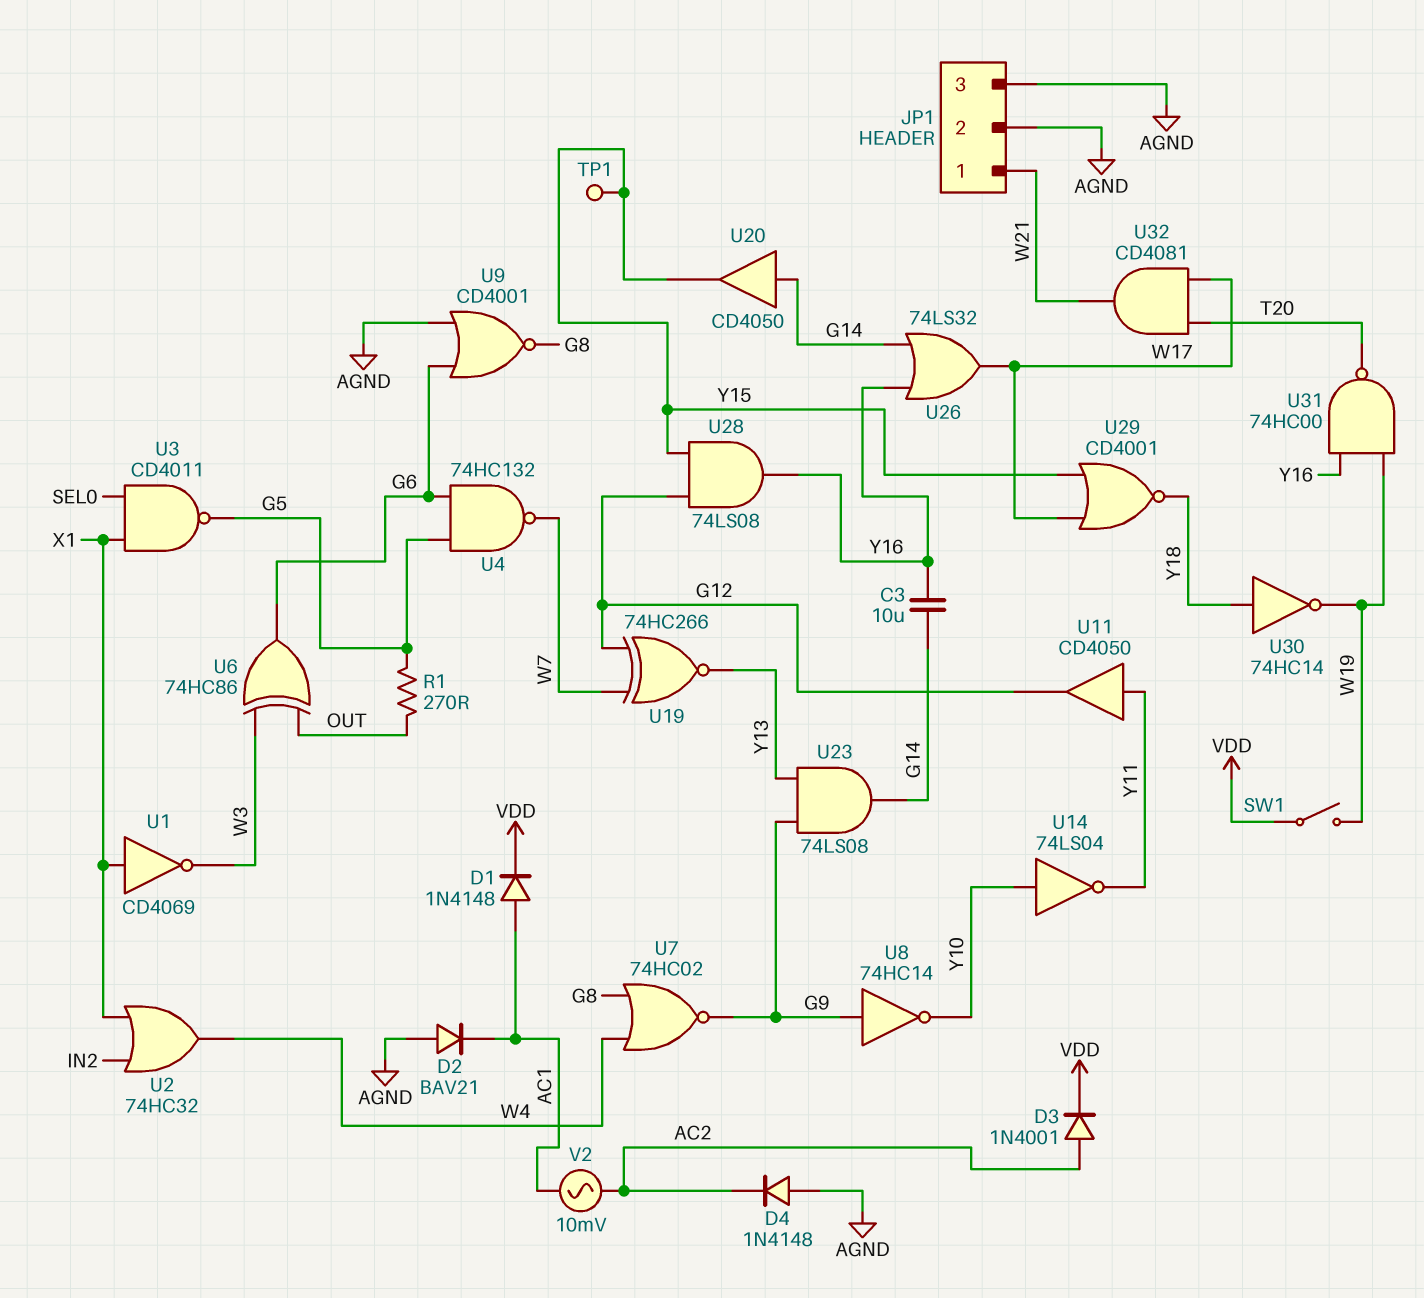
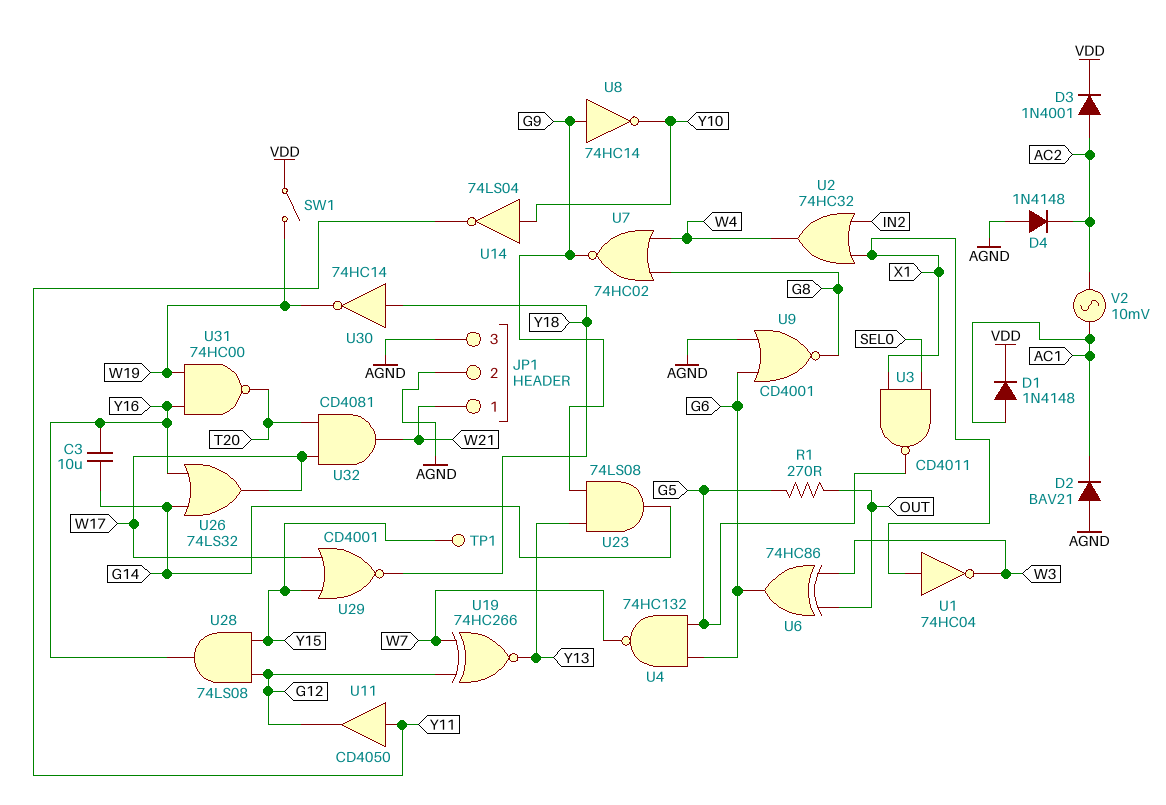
U1: NOT CD4069 (in X1, out W3) -> NOT 74HC04 (in X1, out W3)
U20: buffer CD4050 (in G14, out Y15) -> none

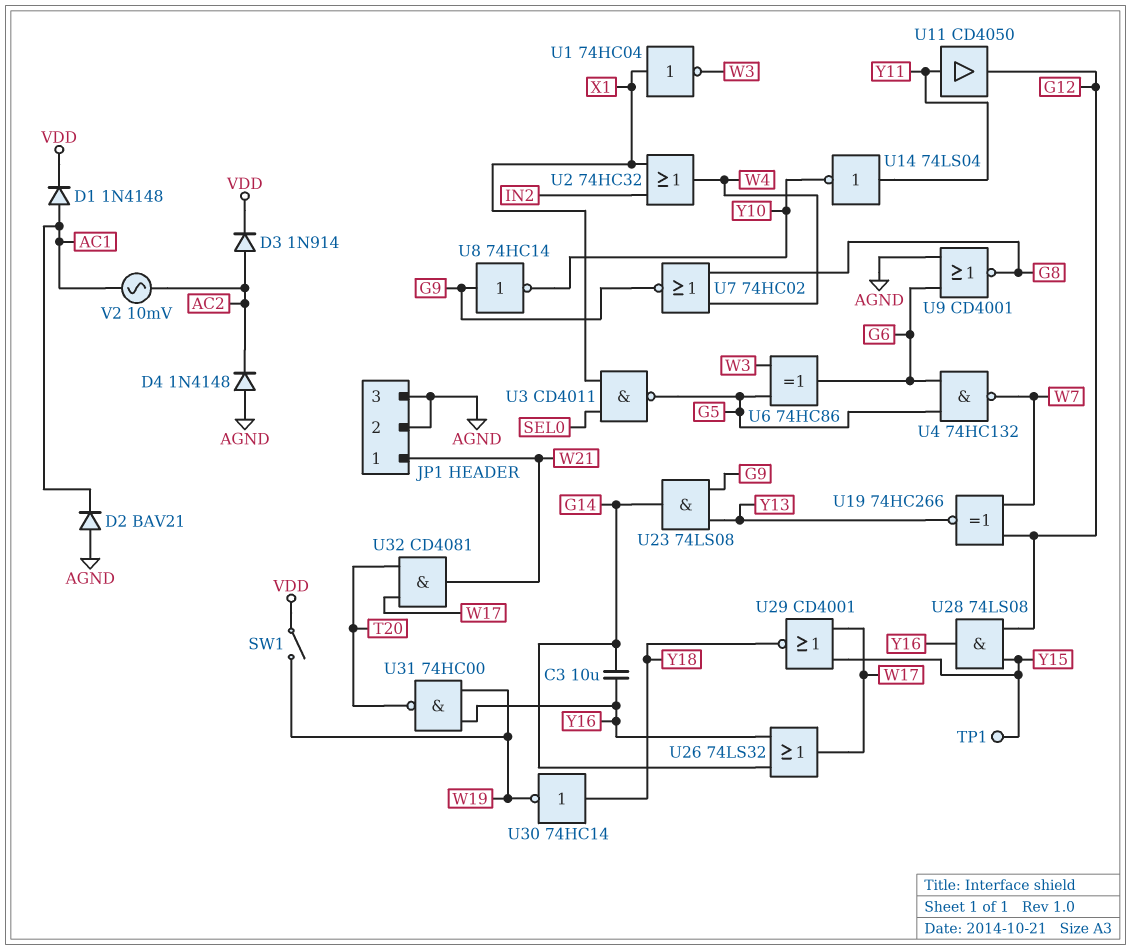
D3: diode 1N4001 (A AC2, K VDD) -> diode 1N914 (A AC2, K VDD)
R1: 270 (G5, OUT) -> none
U6: XOR 74HC86 (in OUT, in W3, out G6) -> XOR 74HC86 (in G5, in W3, out G6)
U14: NOT 74LS04 (in Y10, out Y11) -> NOT 74LS04 (in Y11, out Y10)

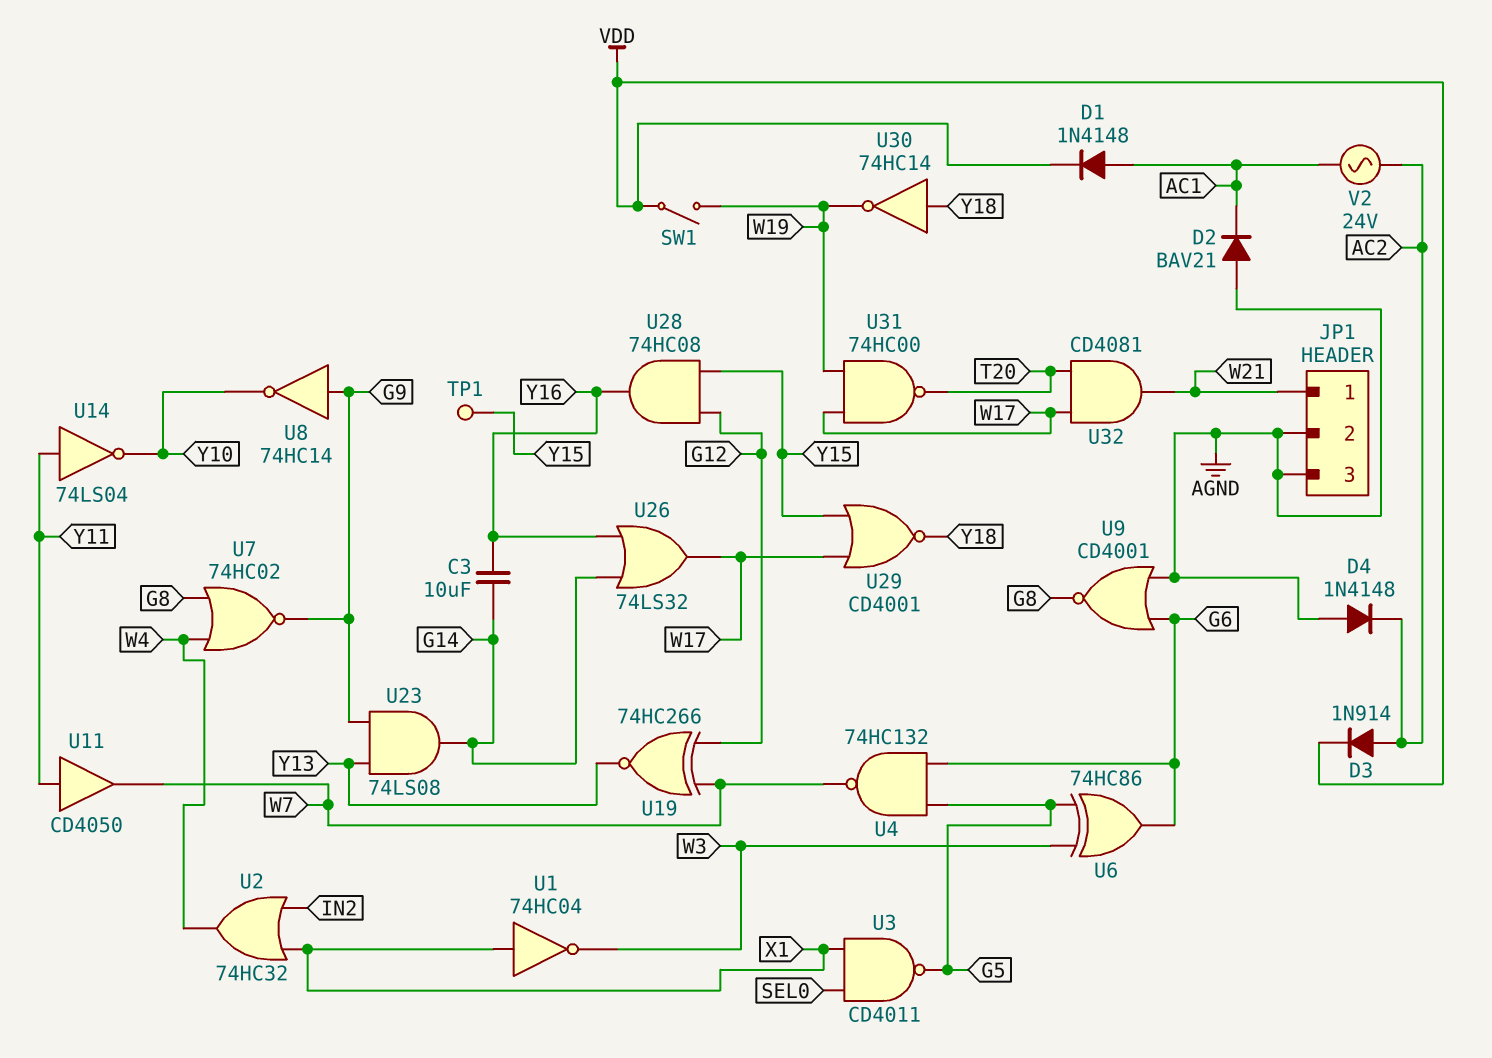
U11: buffer CD4050 (in Y11, out G12) -> buffer CD4050 (in Y11, out W7)
U28: AND 74LS08 (in G12, in Y15, out Y16) -> AND 74HC08 (in G12, in Y15, out Y16)
U31: NAND 74HC00 (in W19, in Y16, out T20) -> NAND 74HC00 (in W17, in W19, out T20)
V2: AC 10mV (AC1, AC2) -> AC 24V (AC1, AC2)

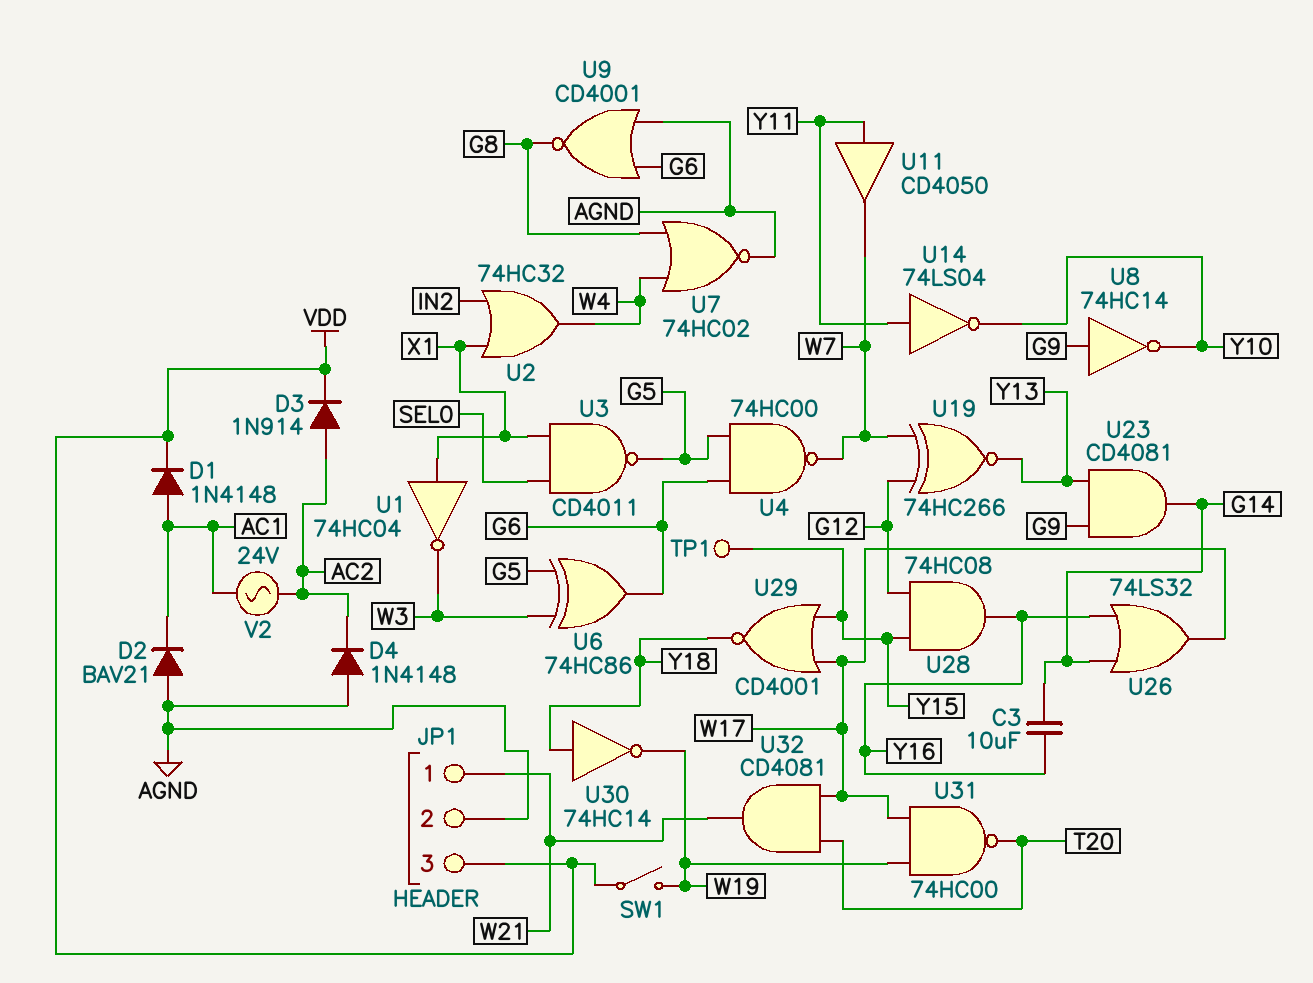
JP1 pin 3: AGND -> VDD
U4: NAND 74HC132 (in G5, in G6, out W7) -> NAND 74HC00 (in G5, in G6, out W7)
U7: NOR 74HC02 (in G8, in W4, out G9) -> NOR 74HC02 (in G8, in W4, out AGND)
U23: AND 74LS08 (in G9, in Y13, out G14) -> AND CD4081 (in G9, in Y13, out G14)

